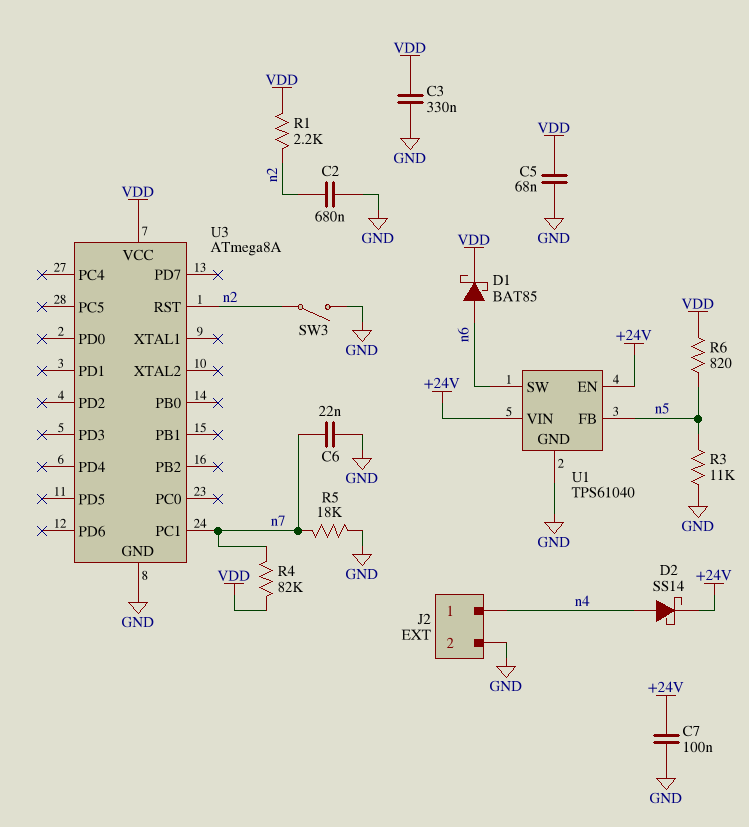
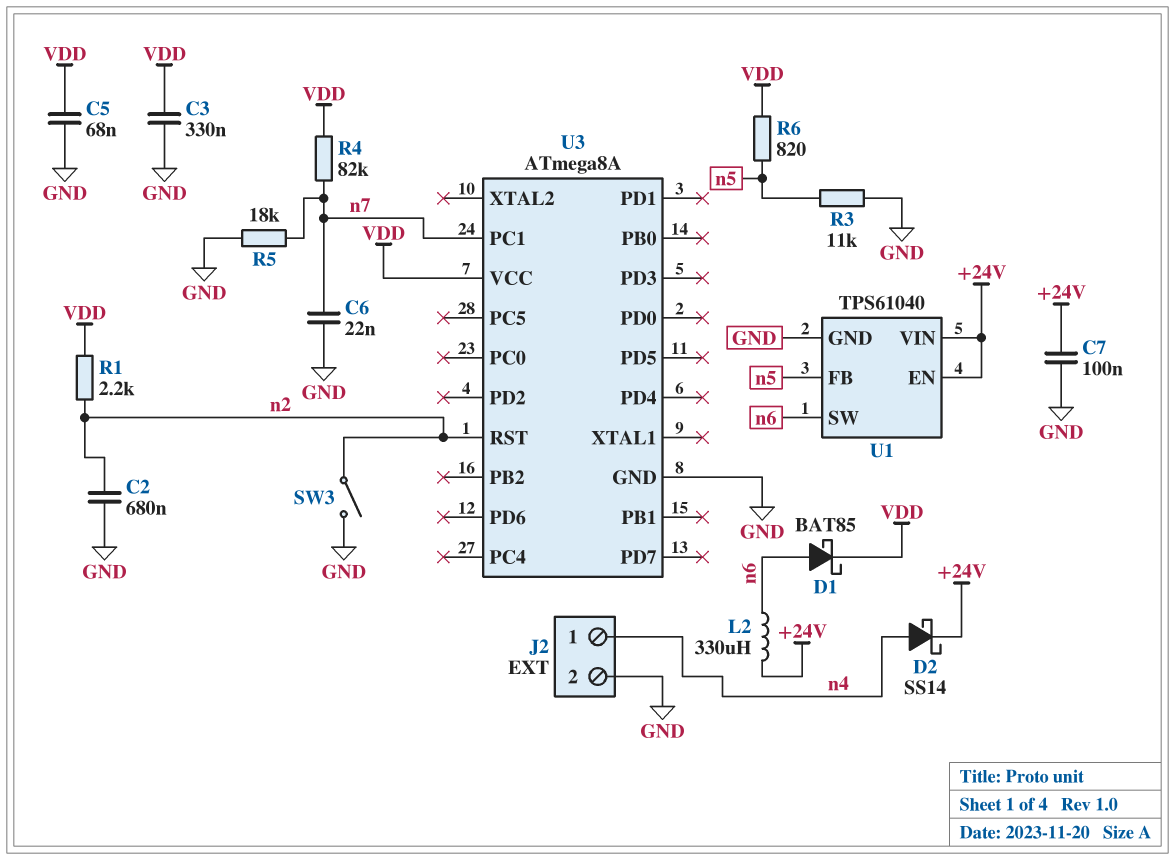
L2: none -> 330uH (+24V, n6)

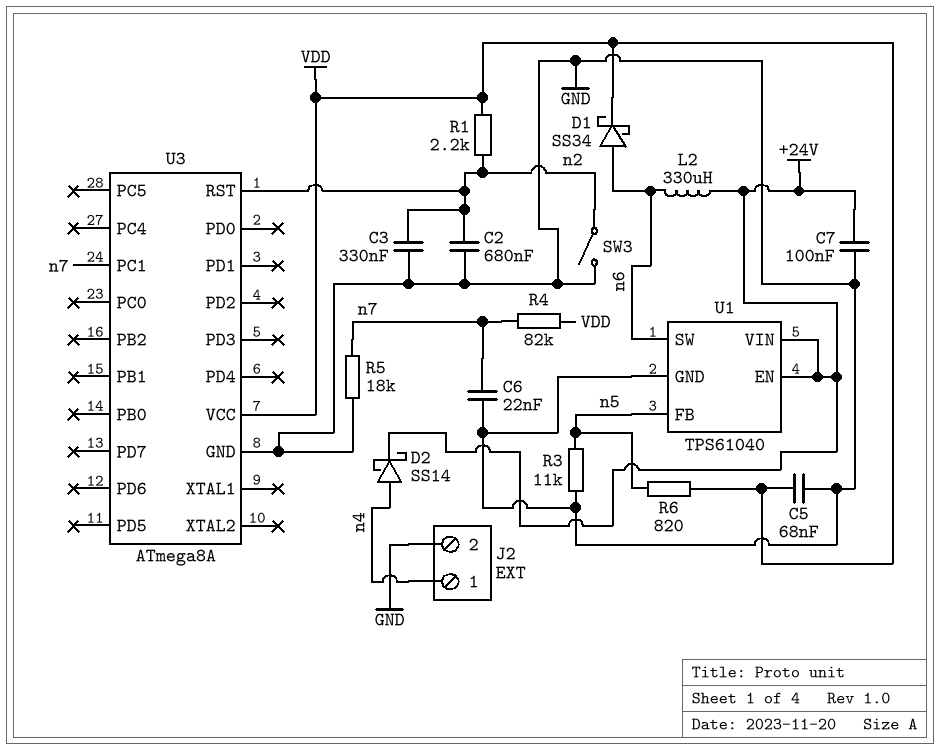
C3: 330nF (GND, VDD) -> 330nF (GND, n2)
D1: schottky BAT85 (A n6, K VDD) -> schottky SS34 (A n6, K VDD)

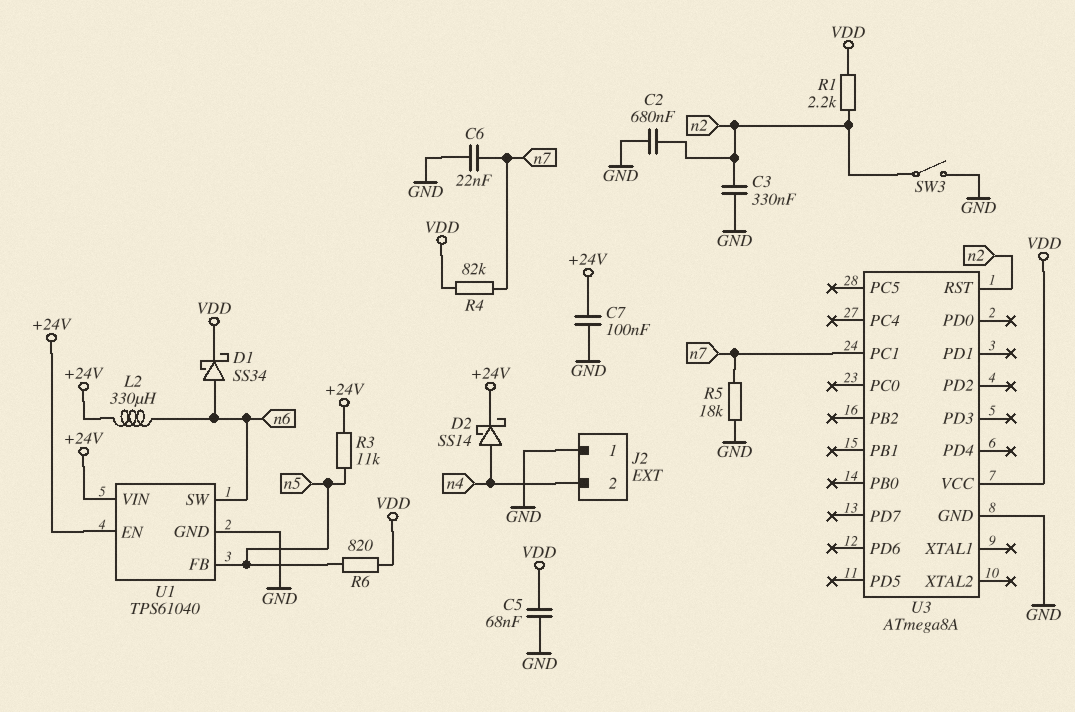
J2 pin 1: n4 -> GND
J2 pin 2: GND -> n4
R3: 11k (GND, n5) -> 11k (+24V, n5)

